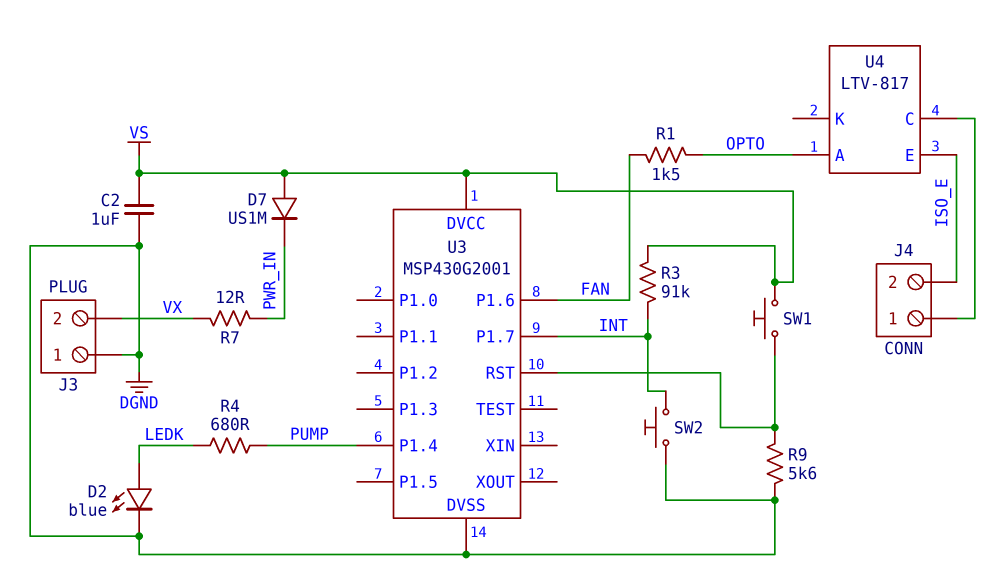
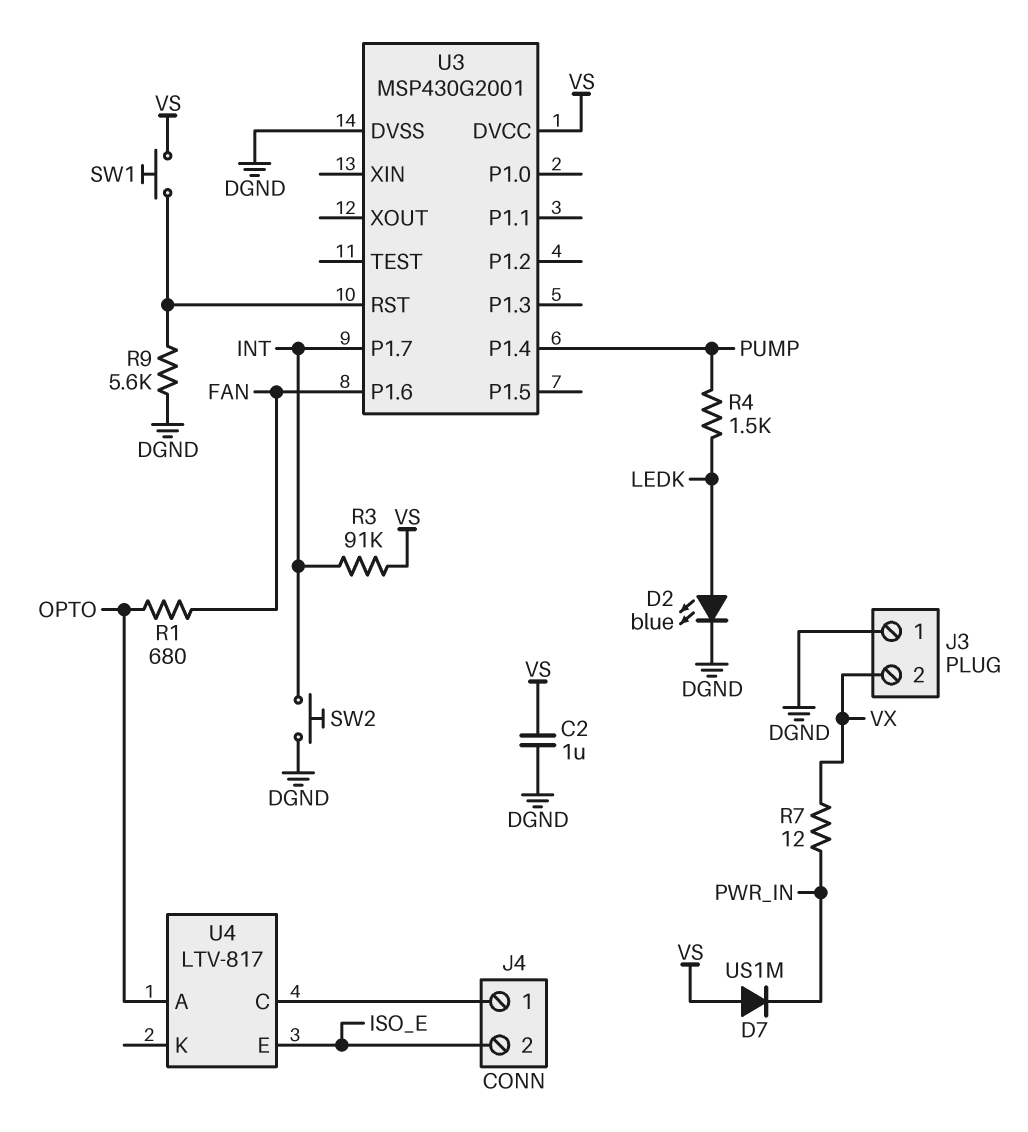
R1: 1.5k (FAN, OPTO) -> 680 (FAN, OPTO)
R4: 680 (LEDK, PUMP) -> 1.5k (LEDK, PUMP)

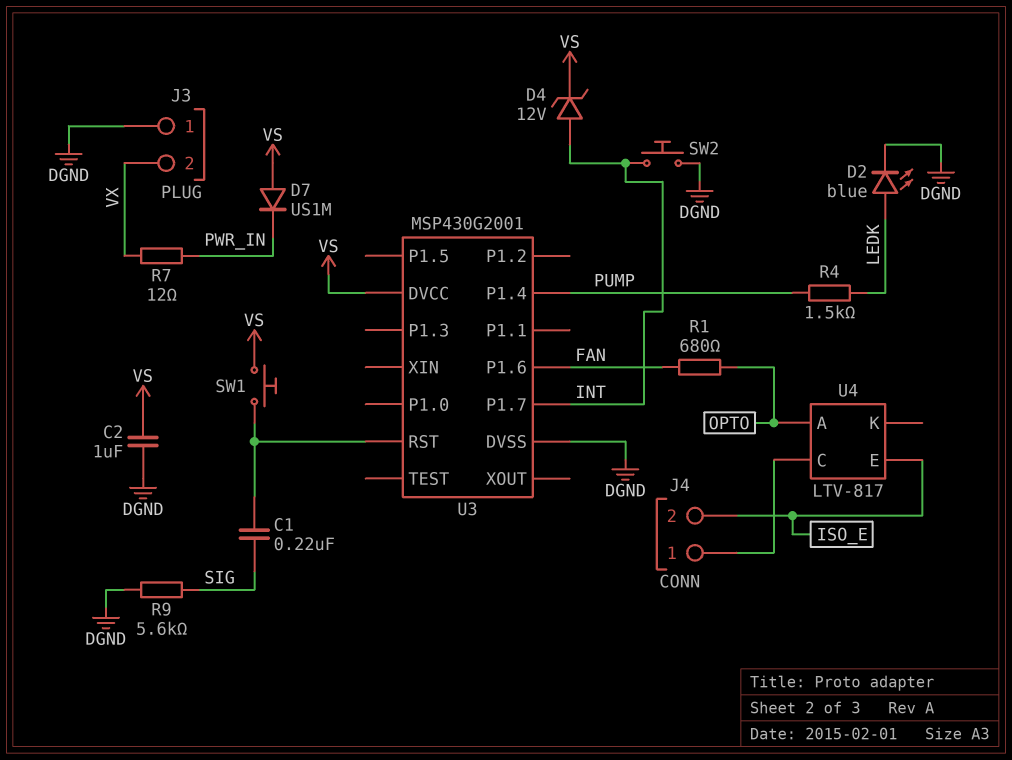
C1: none -> 220nF (SIG, U3/RST)
D4: none -> zener 12V (A INT, K VS)
R3: 91k (INT, VS) -> none
R9: 5.6k (DGND, U3/RST) -> 5.6k (DGND, SIG)

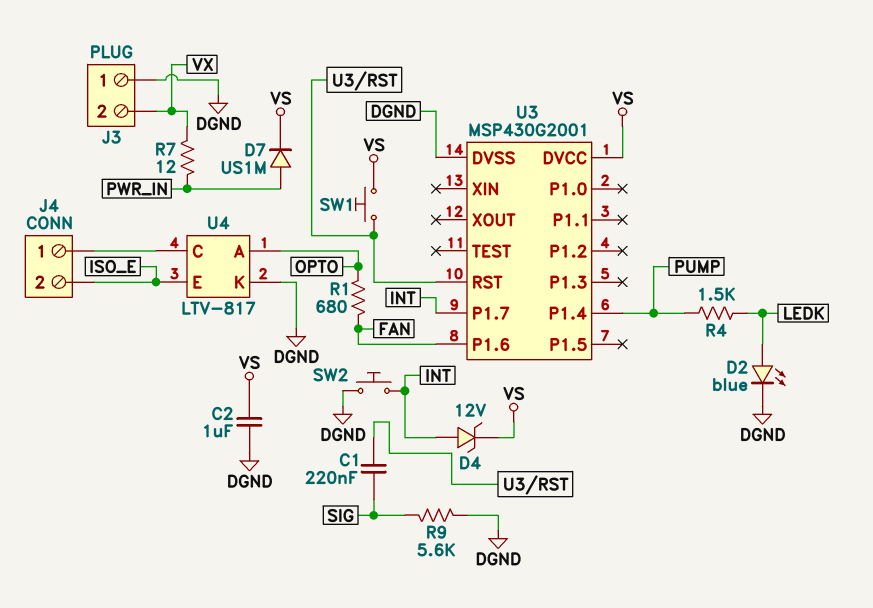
D7: diode US1M (A VS, K PWR_IN) -> diode US1M (A PWR_IN, K VS)
U4 pin K: none -> DGND

